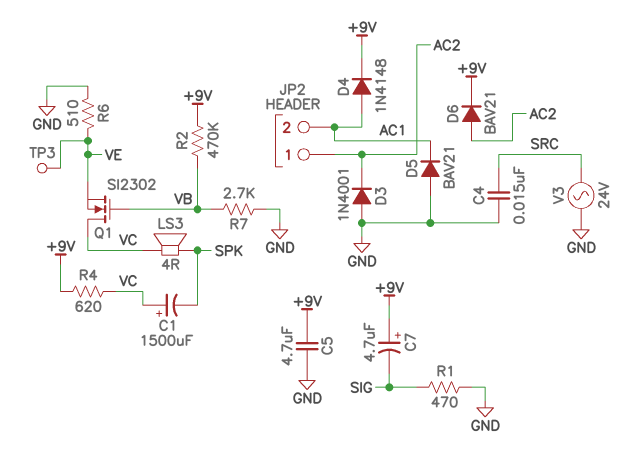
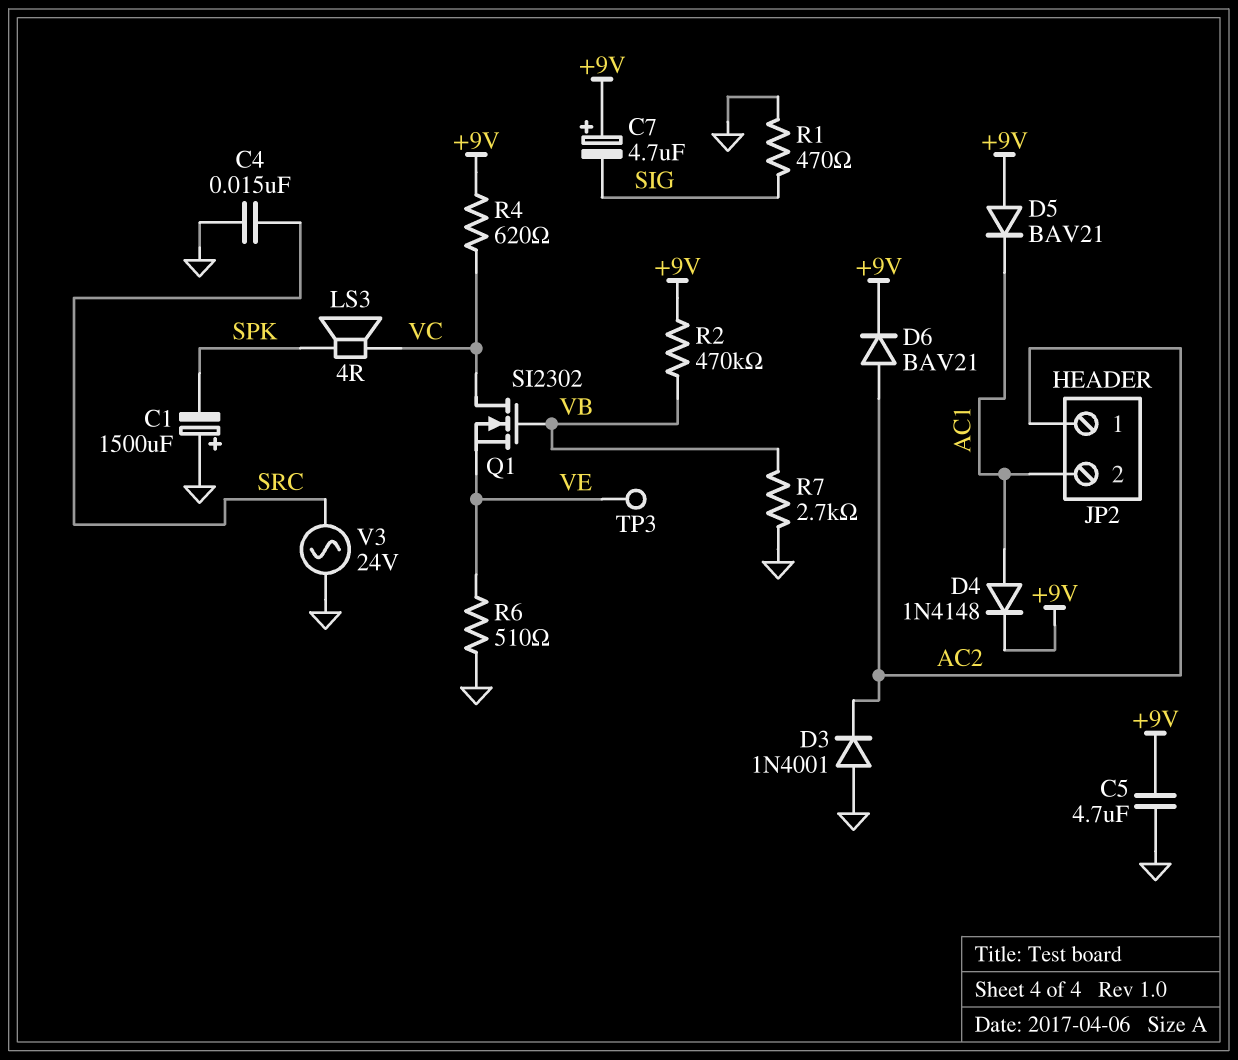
C1: 1500uF (plus VC, minus SPK) -> 1500uF (plus GND, minus SPK)
D5: diode BAV21 (A GND, K AC1) -> diode BAV21 (A +9V, K AC1)

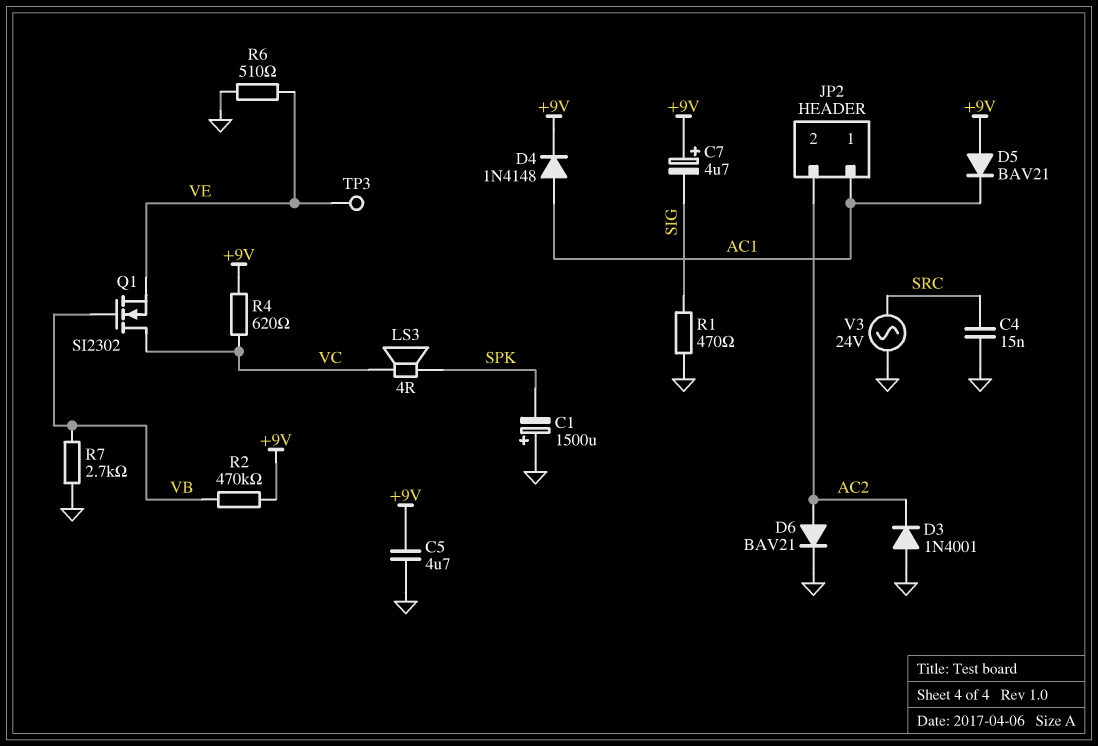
D6: diode BAV21 (A AC2, K +9V) -> diode BAV21 (A AC2, K GND)
JP2 pin 1: AC2 -> AC1
JP2 pin 2: AC1 -> AC2

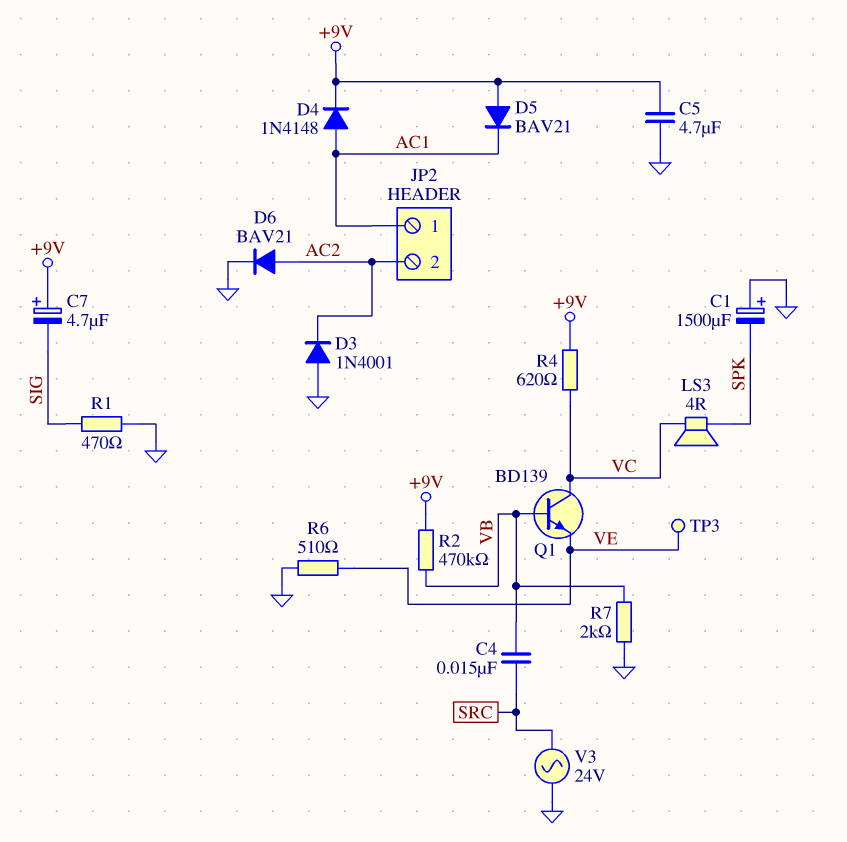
C4: 15nF (GND, SRC) -> 15nF (SRC, VB)
Q1: NMOS SI2302 (G VB, D VC, S VE) -> NPN BD139 (B VB, C VC, E VE)
R7: 2.7k (GND, VB) -> 2k (GND, VB)

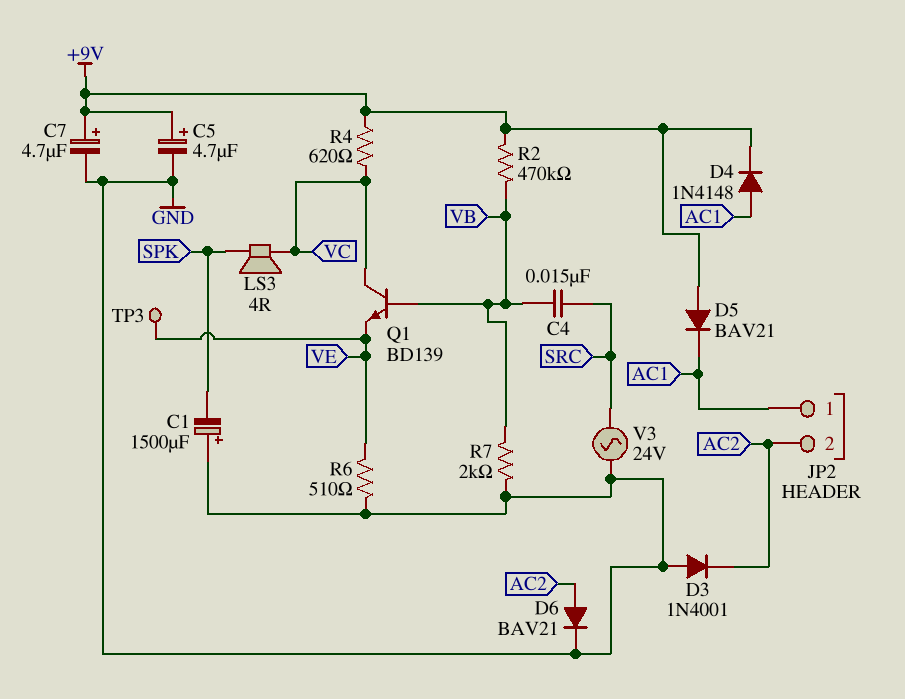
C5: 4.7uF (+9V, GND) -> 4.7uF (plus +9V, minus GND)
C7: 4.7uF (plus +9V, minus SIG) -> 4.7uF (plus +9V, minus GND)
R1: 470 (GND, SIG) -> none

